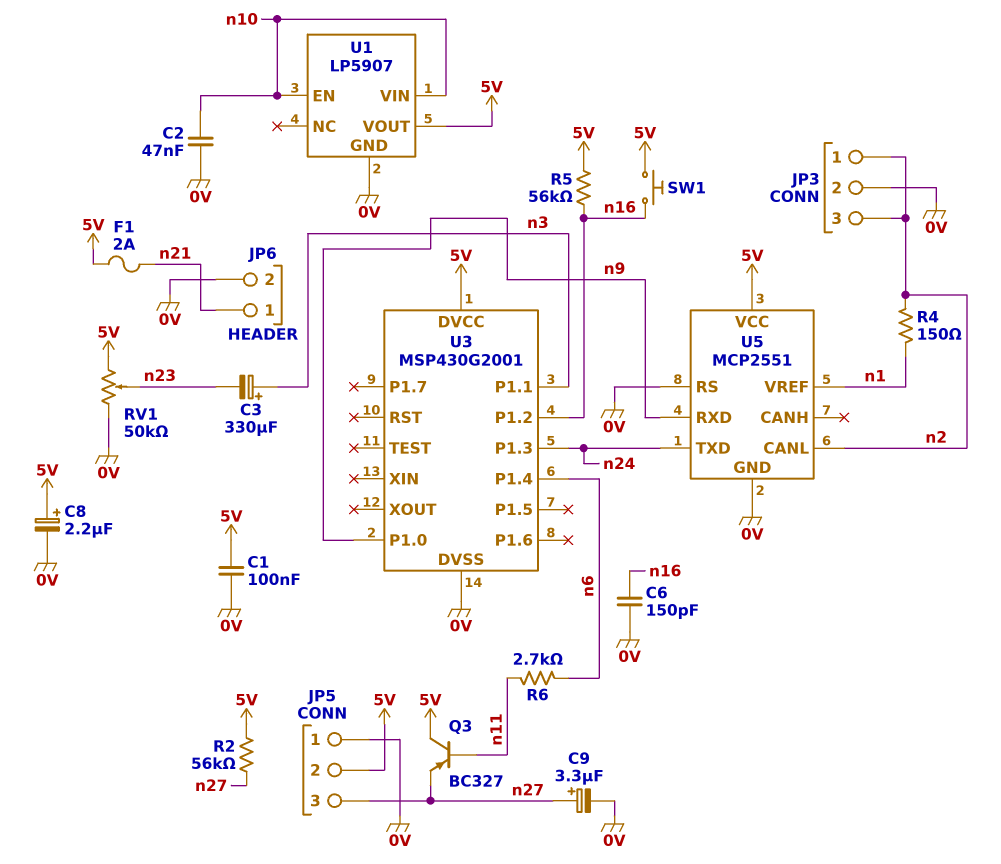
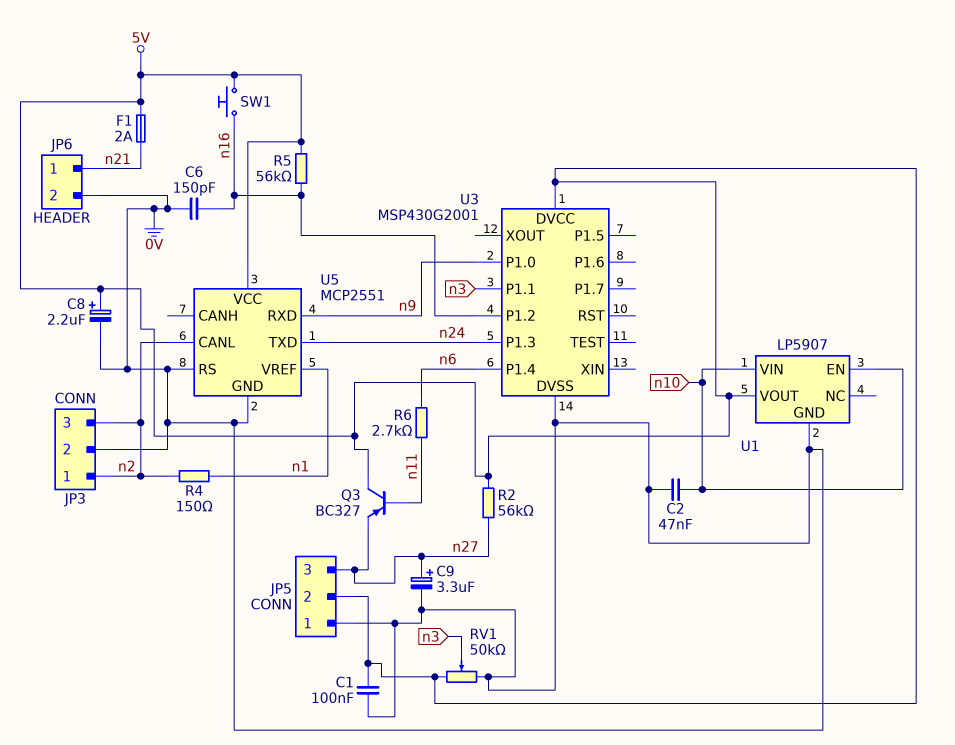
C3: 330uF (plus n3, minus n23) -> none
RV1: 50k (0V, 5V, wiper n23) -> 50k (0V, 5V, wiper n3)

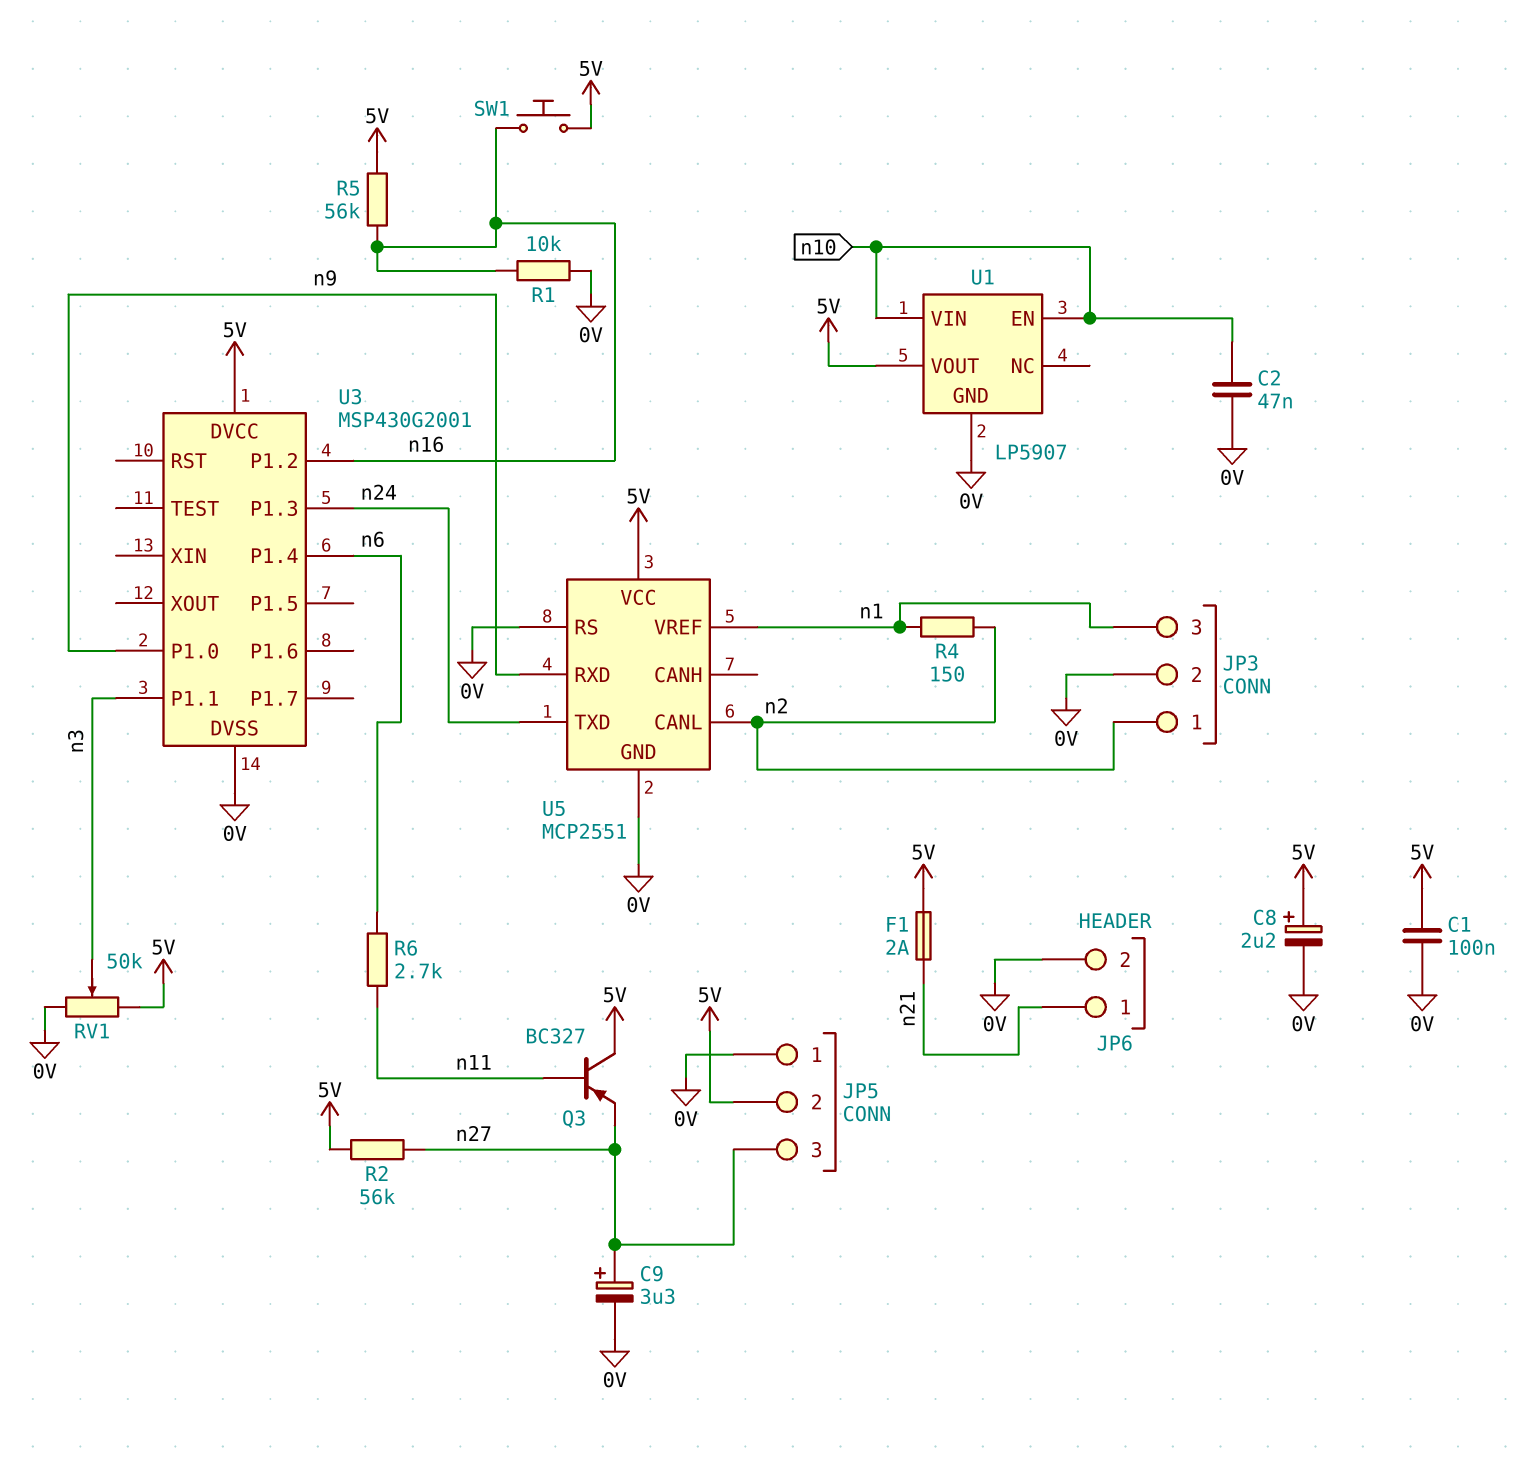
C6: 150pF (0V, n16) -> none
JP3 pin 3: n2 -> n1
R1: none -> 10k (0V, n16)

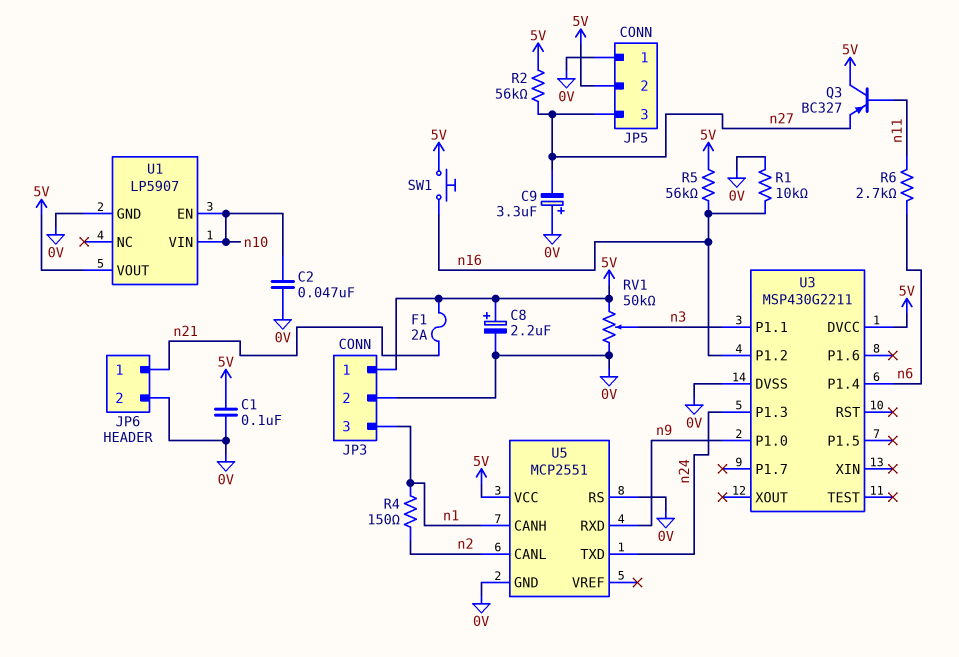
C9: 3.3uF (plus n27, minus 0V) -> 3.3uF (plus 0V, minus n27)
JP3 pin 1: n2 -> 5V
U3: MSP430G2001 -> MSP430G2211
U5 pin CANH: none -> n1
U5 pin VREF: n1 -> none

